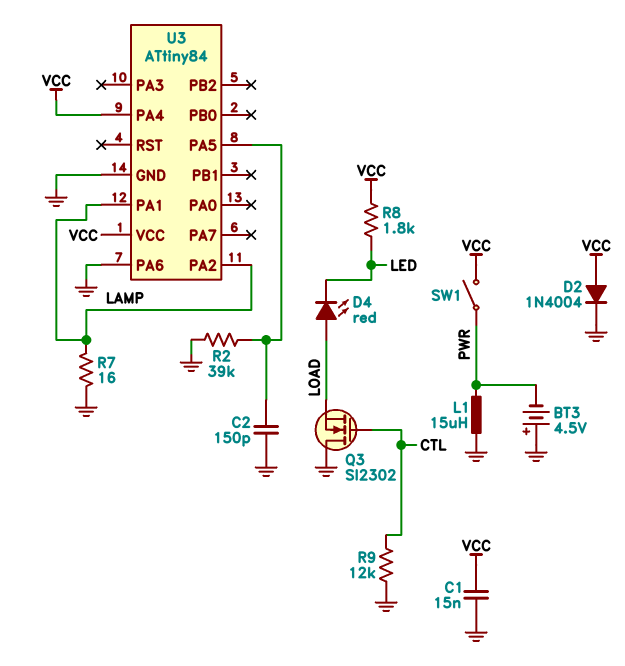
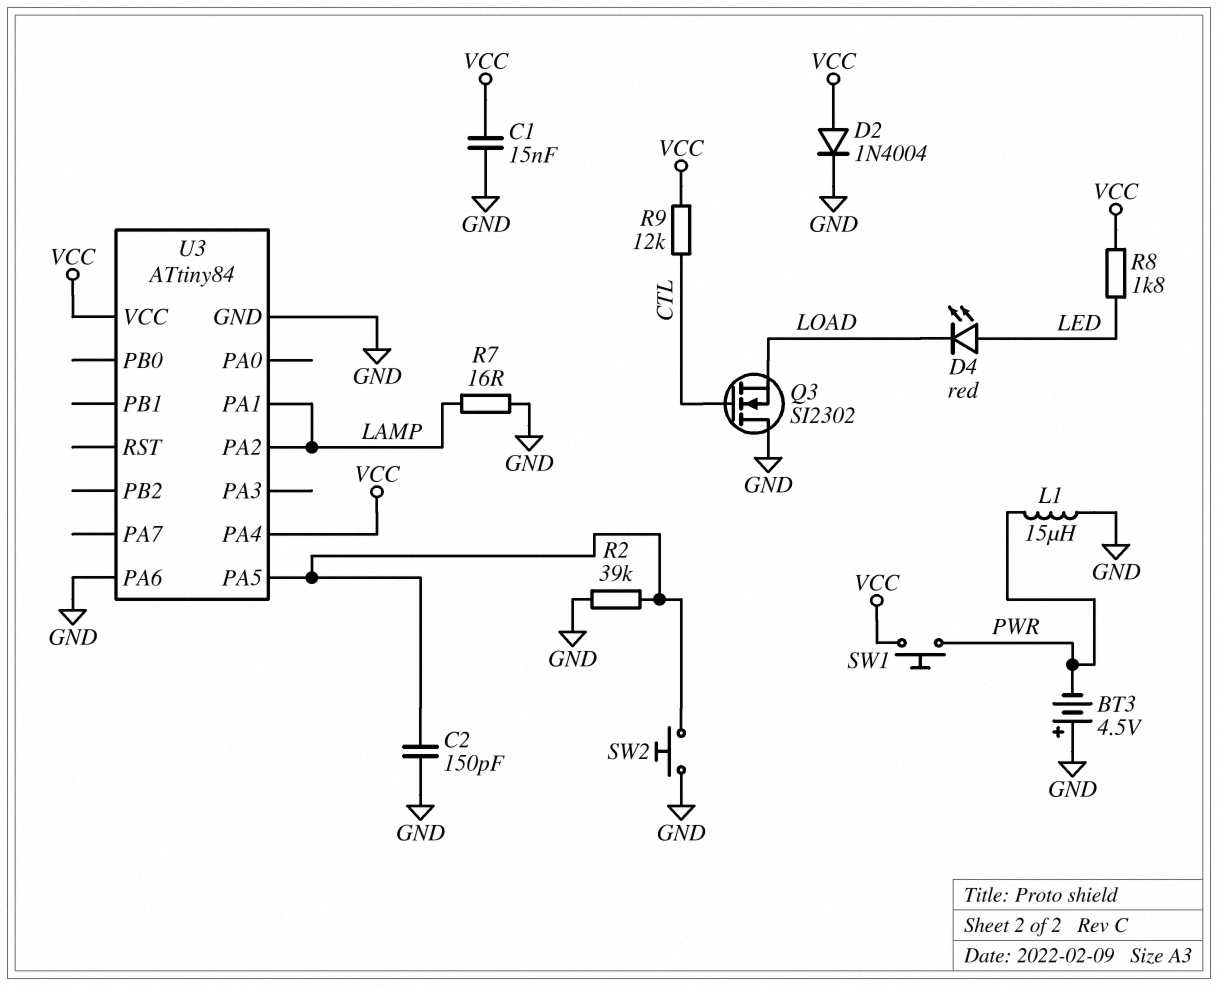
D4: LED red (A LOAD, K LED) -> LED red (A LED, K LOAD)
R9: 12k (CTL, GND) -> 12k (CTL, VCC)
SW1: switch (PWR, VCC) -> button (PWR, VCC)
SW2: none -> button (GND, U3/PA5)

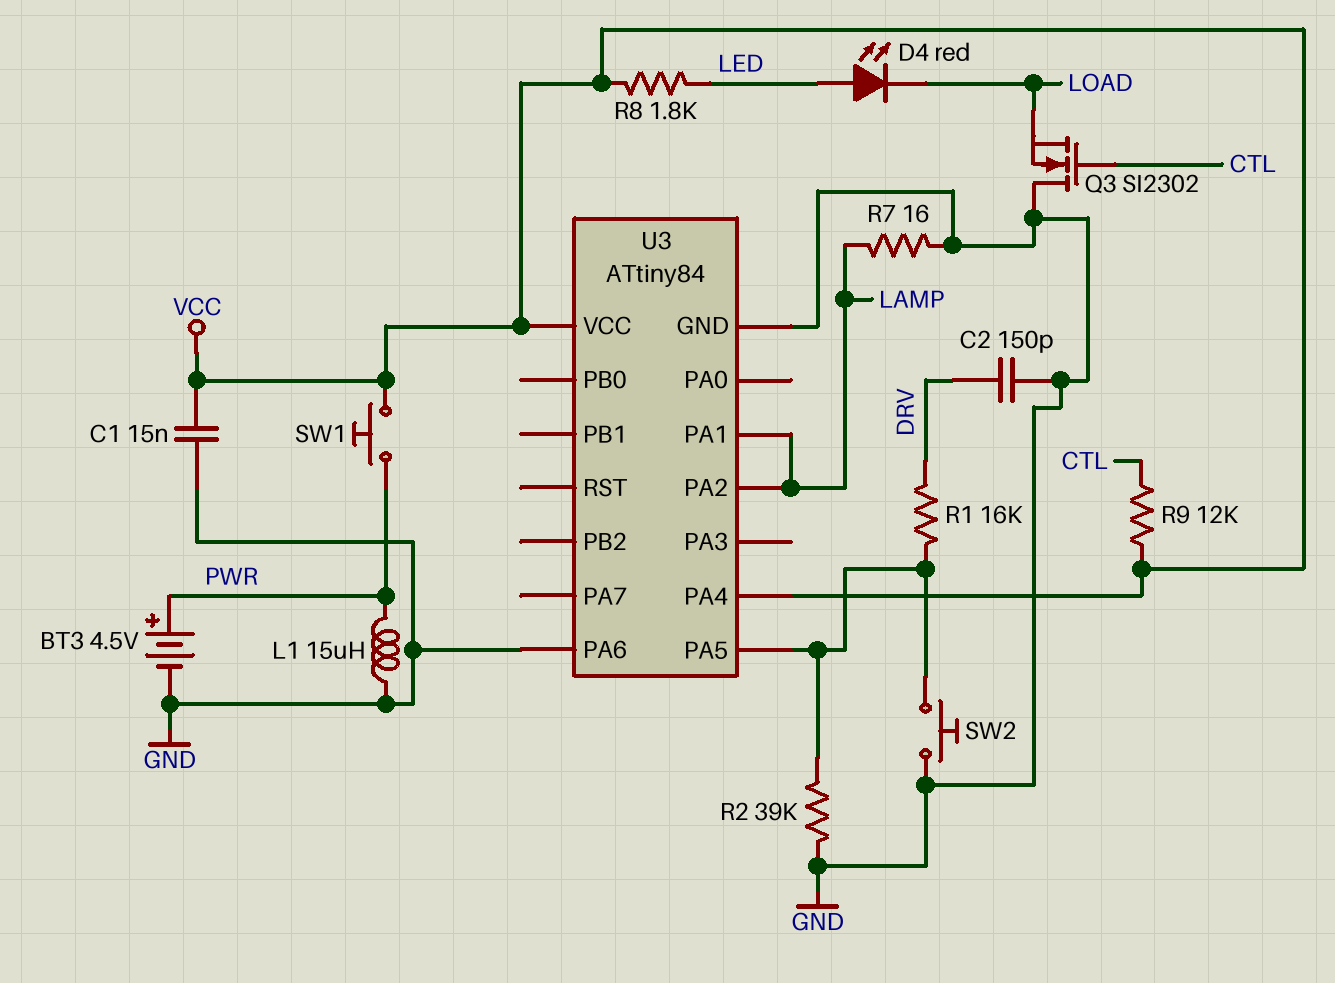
BT3: 4.5V (plus GND, minus PWR) -> 4.5V (plus PWR, minus GND)
C2: 150pF (GND, U3/PA5) -> 150pF (DRV, GND)
D2: diode 1N4004 (A VCC, K GND) -> none
R1: none -> 16k (DRV, U3/PA5)

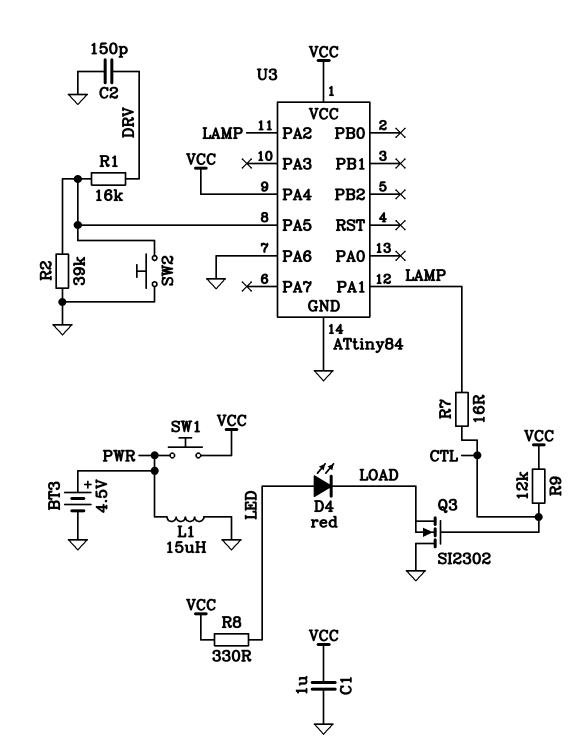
C1: 15nF (GND, VCC) -> 1uF (GND, VCC)
R7: 16 (GND, LAMP) -> 16 (CTL, LAMP)
R8: 1.8k (LED, VCC) -> 330 (LED, VCC)

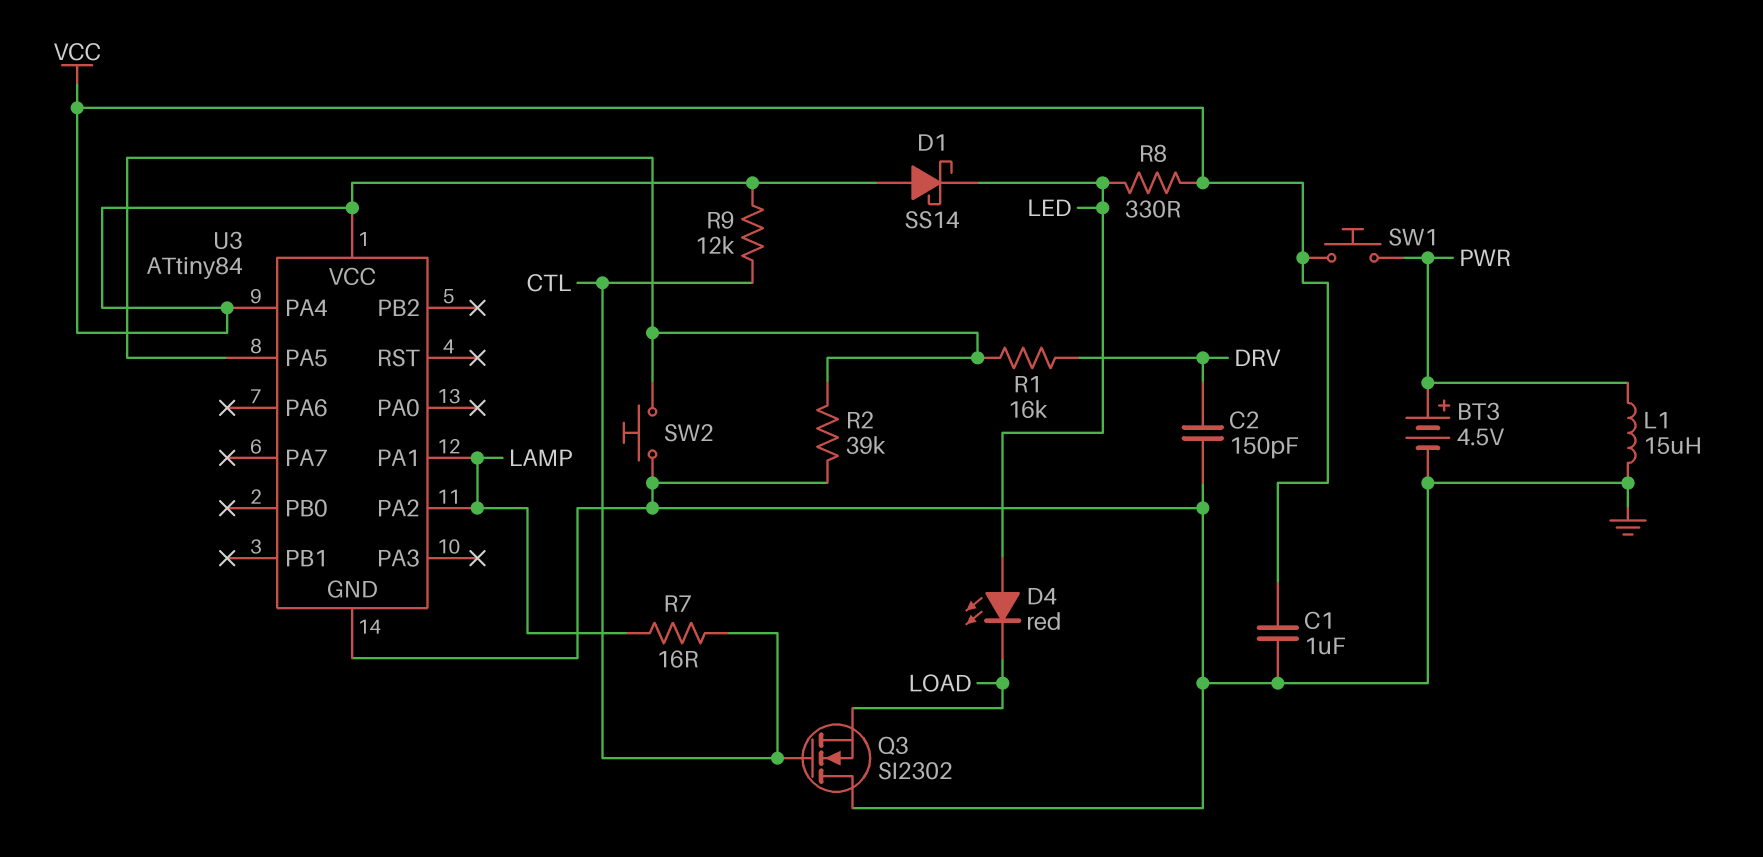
D1: none -> schottky SS14 (A VCC, K LED)
U3 pin PA6: GND -> none

